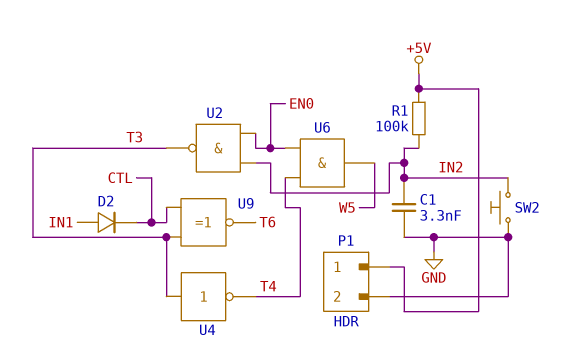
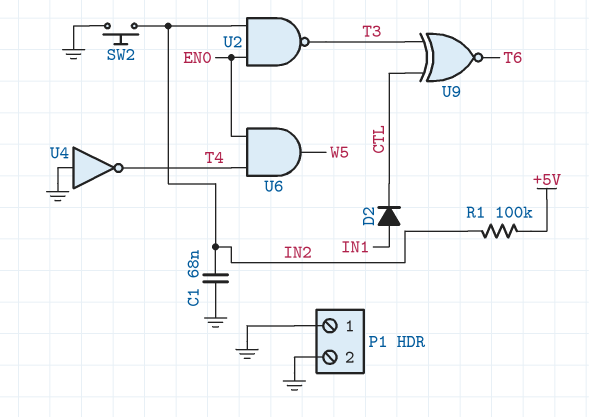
C1: 3.3nF (GND, IN2) -> 68nF (GND, IN2)
P1 pin 1: +5V -> GND
U4: NOT (in T3, out T4) -> NOT (in GND, out T4)

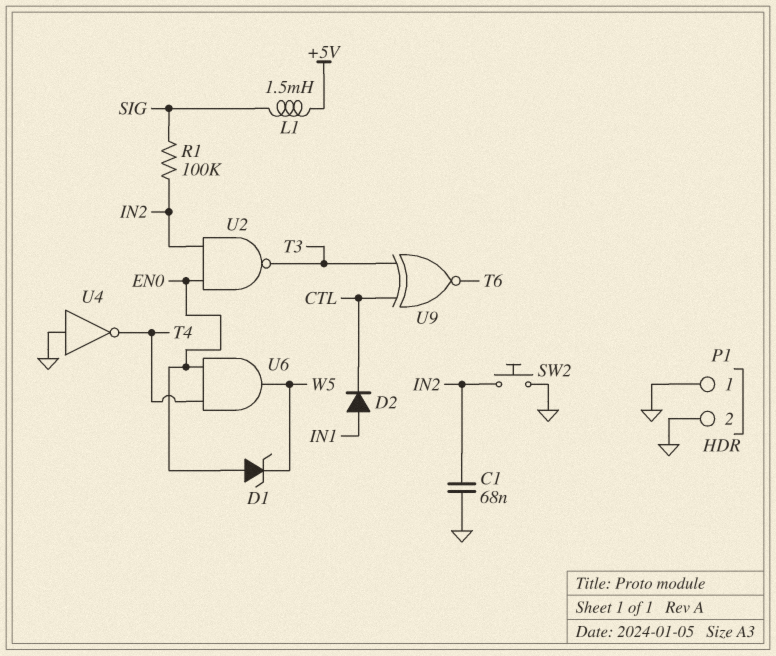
D1: none -> zener (A EN0, K W5)
L1: none -> 1.5mH (+5V, SIG)
R1: 100k (+5V, IN2) -> 100k (IN2, SIG)

